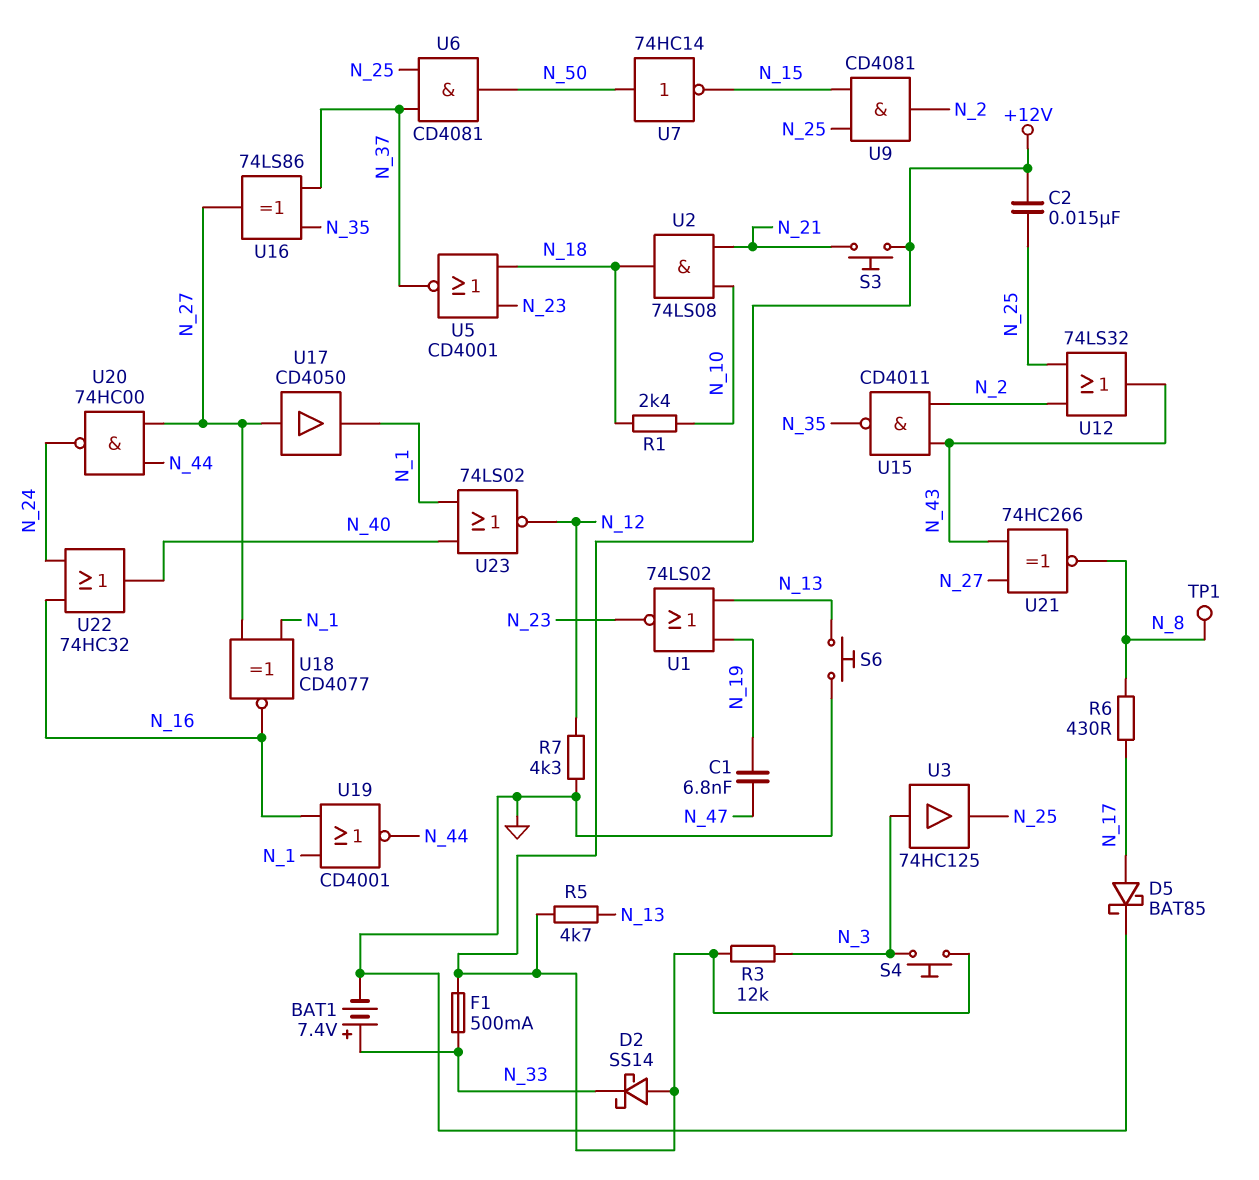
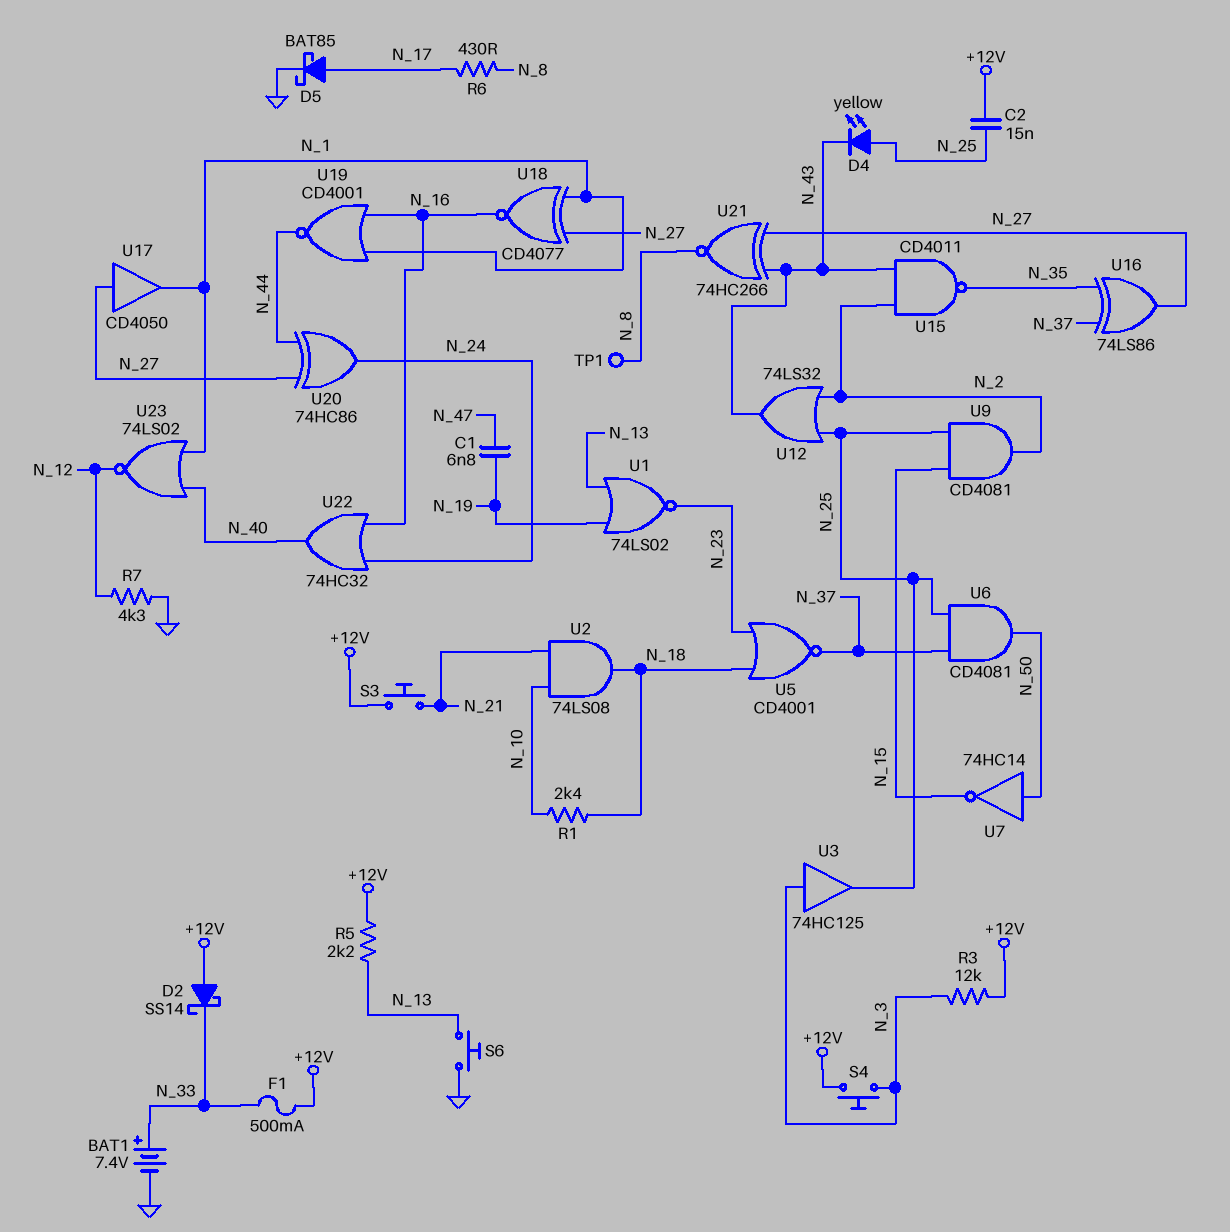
D4: none -> LED yellow (A N_25, K N_43)
R5: 4.7k (+12V, N_13) -> 2.2k (+12V, N_13)
U20: NAND 74HC00 (in N_27, in N_44, out N_24) -> XOR 74HC86 (in N_27, in N_44, out N_24)

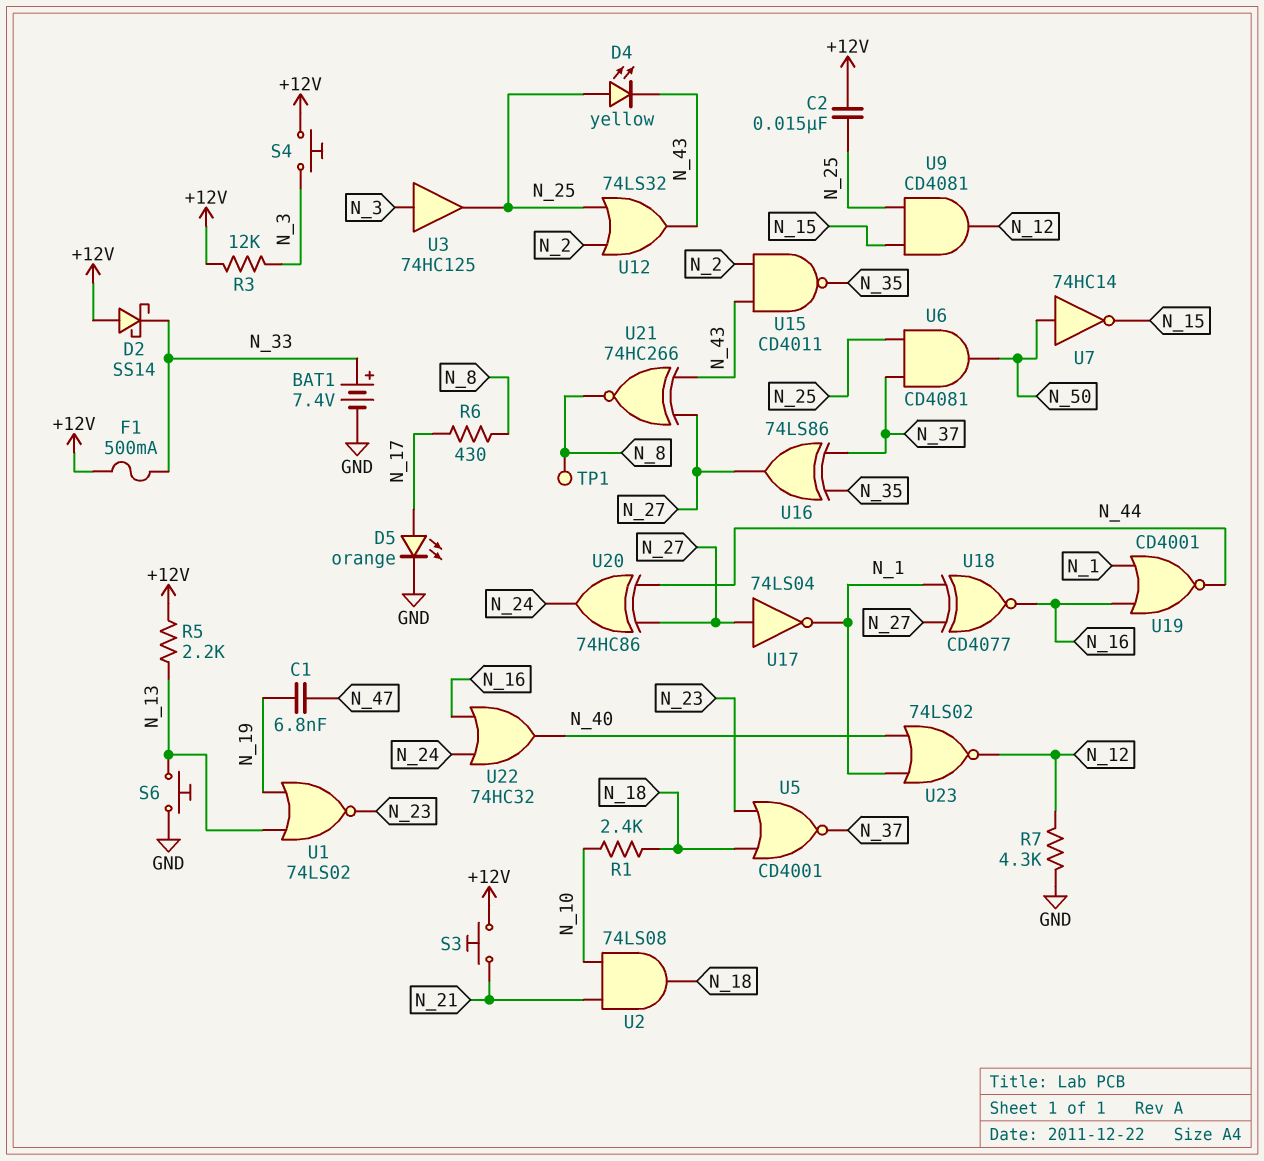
D5: schottky BAT85 (A N_17, K GND) -> LED orange (A N_17, K GND)
U9: AND CD4081 (in N_15, in N_25, out N_2) -> AND CD4081 (in N_15, in N_25, out N_12)
U17: buffer CD4050 (in N_27, out N_1) -> NOT 74LS04 (in N_27, out N_1)

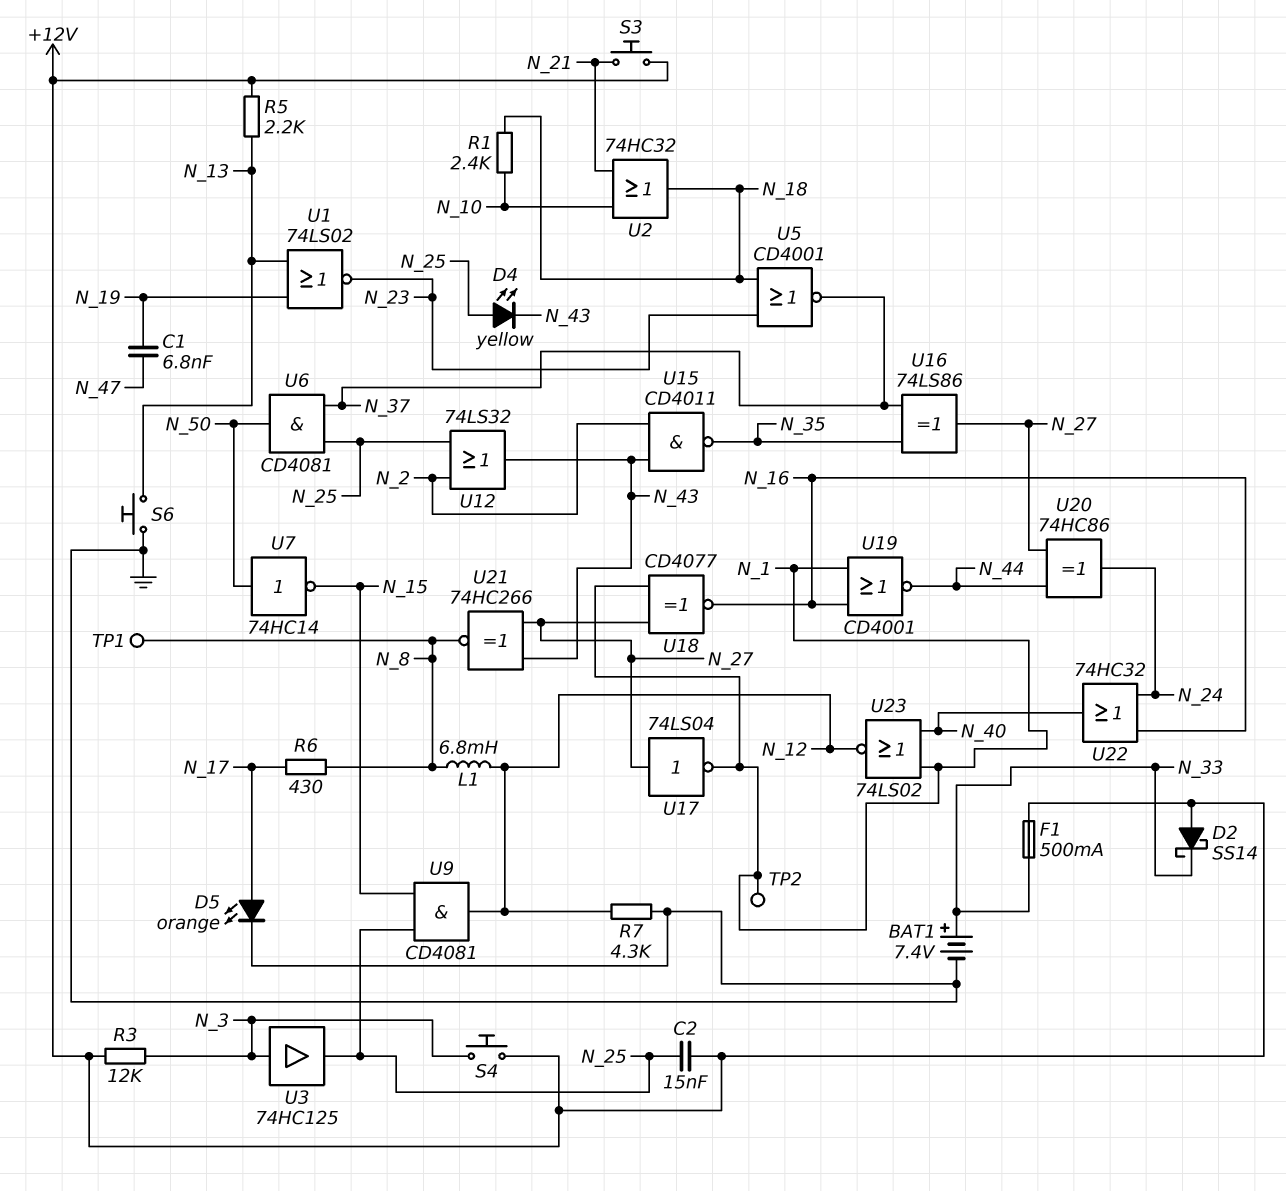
L1: none -> 6.8mH (N_8, N_12)
TP2: none -> test point (N_1)
U2: AND 74LS08 (in N_10, in N_21, out N_18) -> OR 74HC32 (in N_10, in N_21, out N_18)

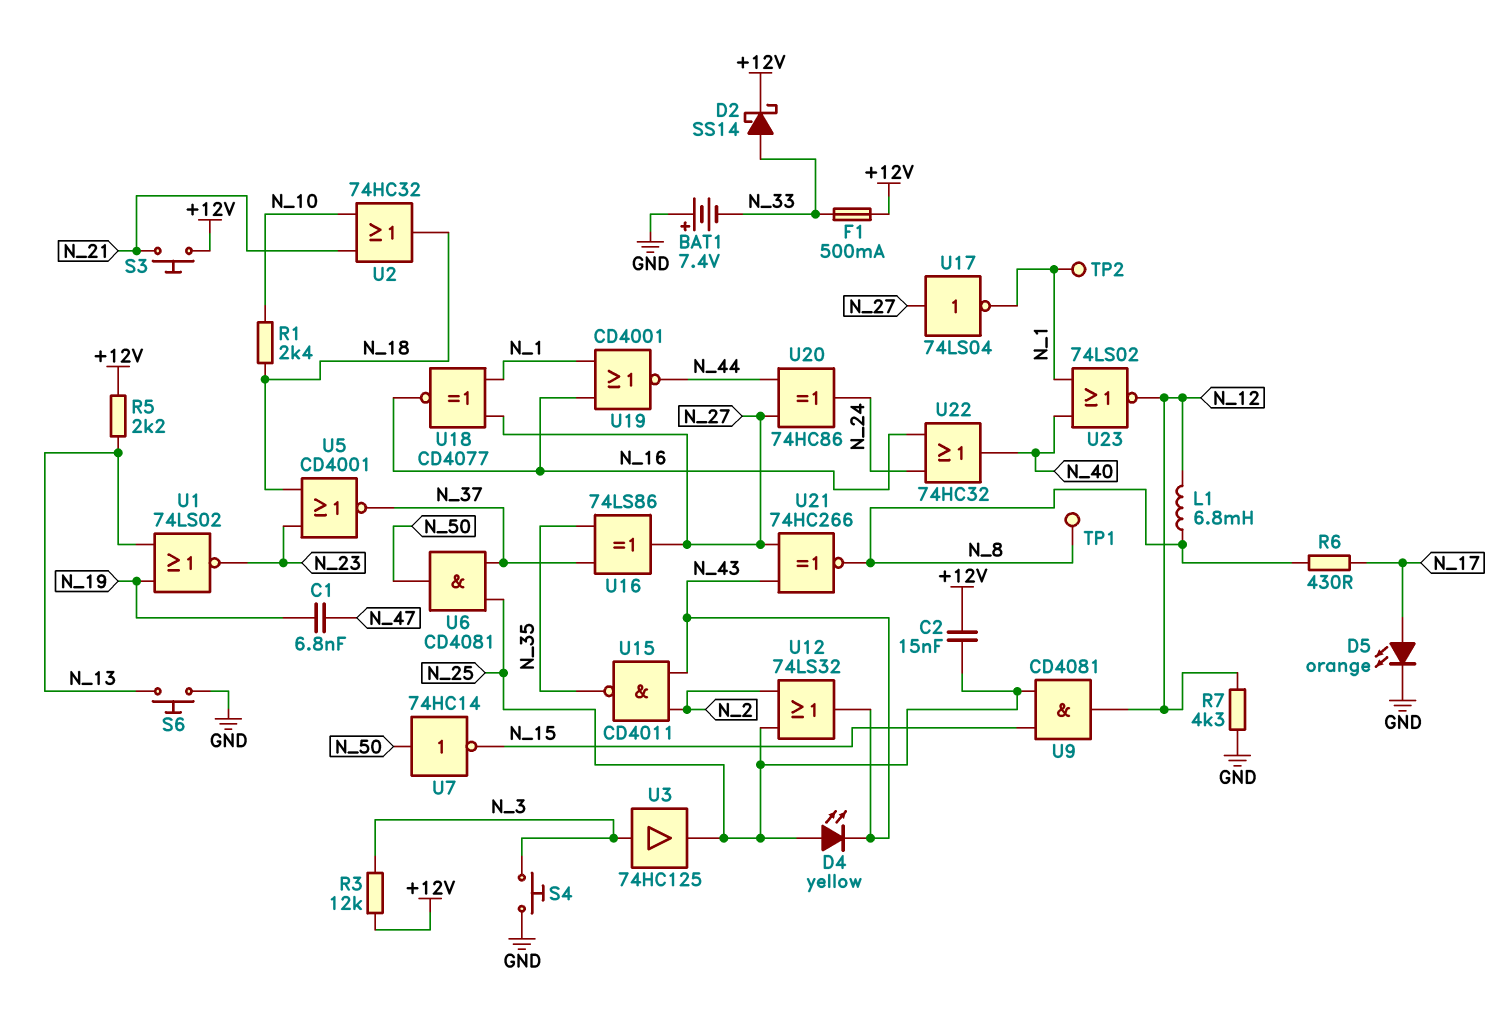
BAT1: 7.4V (plus N_33, minus GND) -> 7.4V (plus GND, minus N_33)
D2: schottky SS14 (A +12V, K N_33) -> schottky SS14 (A N_33, K +12V)
S4: button (+12V, N_3) -> button (GND, N_3)

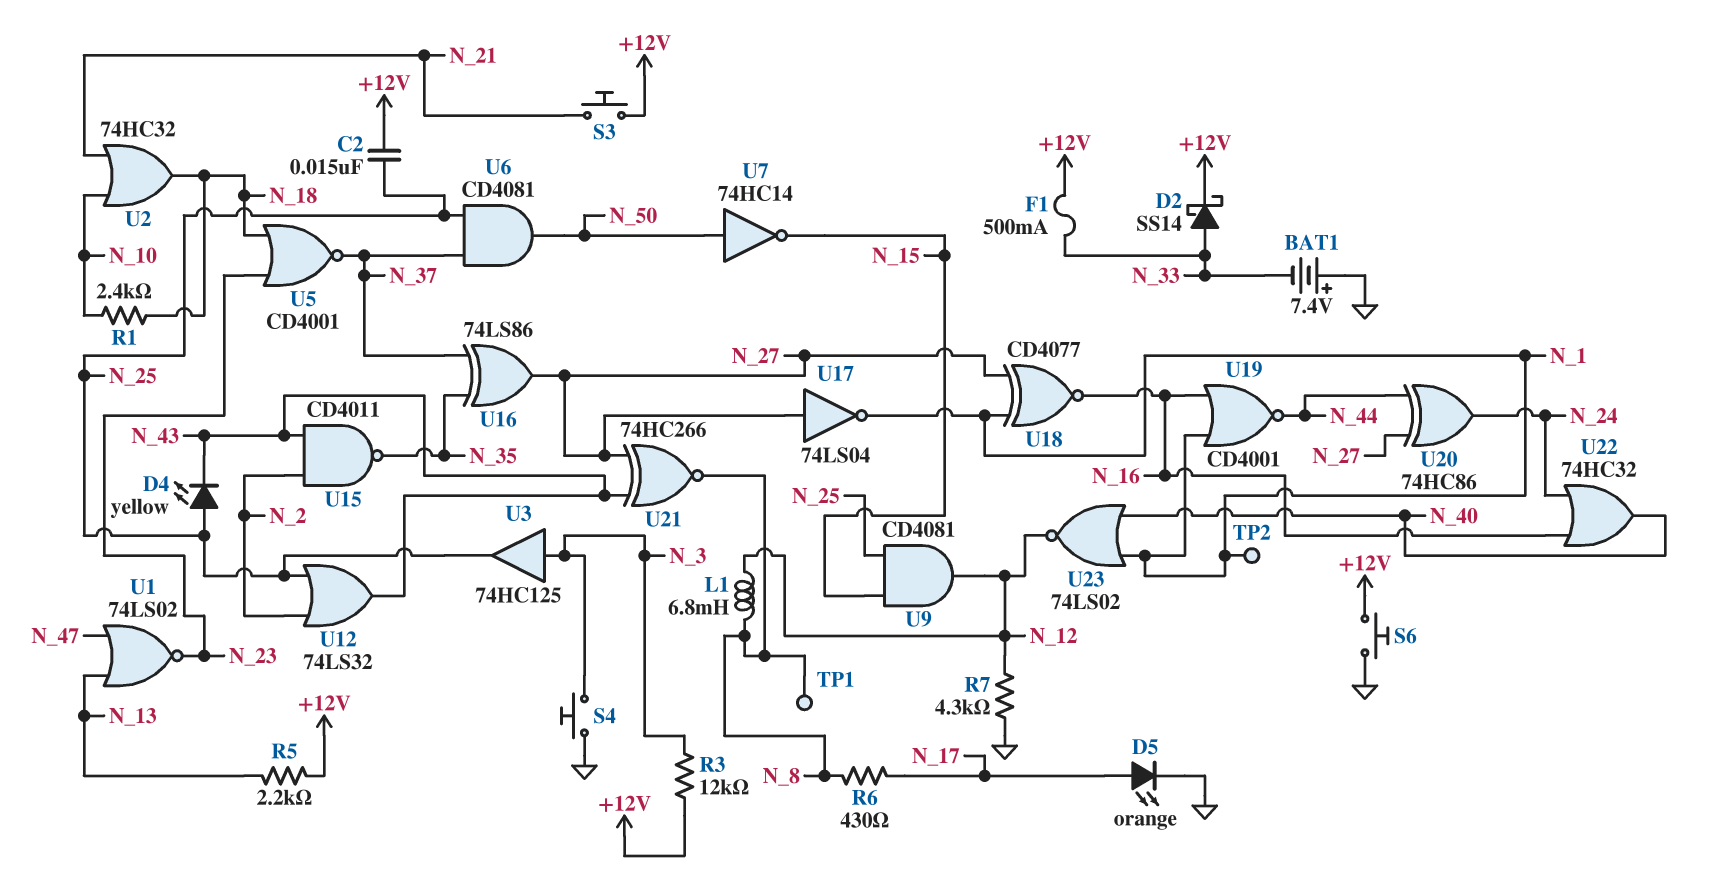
C1: 6.8nF (N_19, N_47) -> none
S6: button (GND, N_13) -> button (+12V, GND)
U1: NOR 74LS02 (in N_13, in N_19, out N_23) -> NOR 74LS02 (in N_13, in N_47, out N_23)

